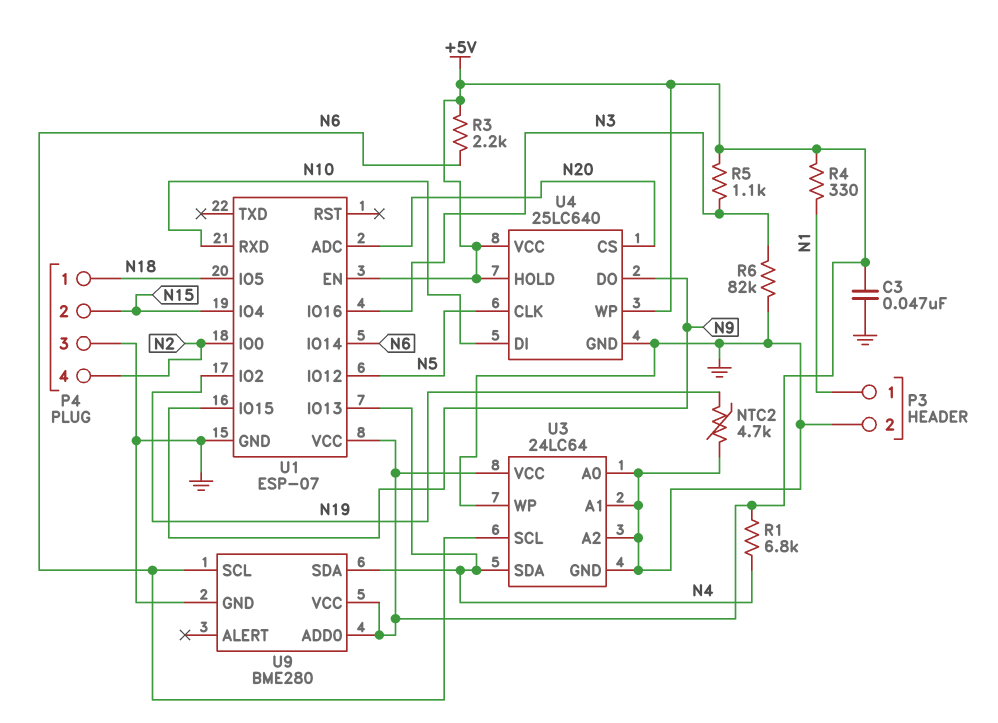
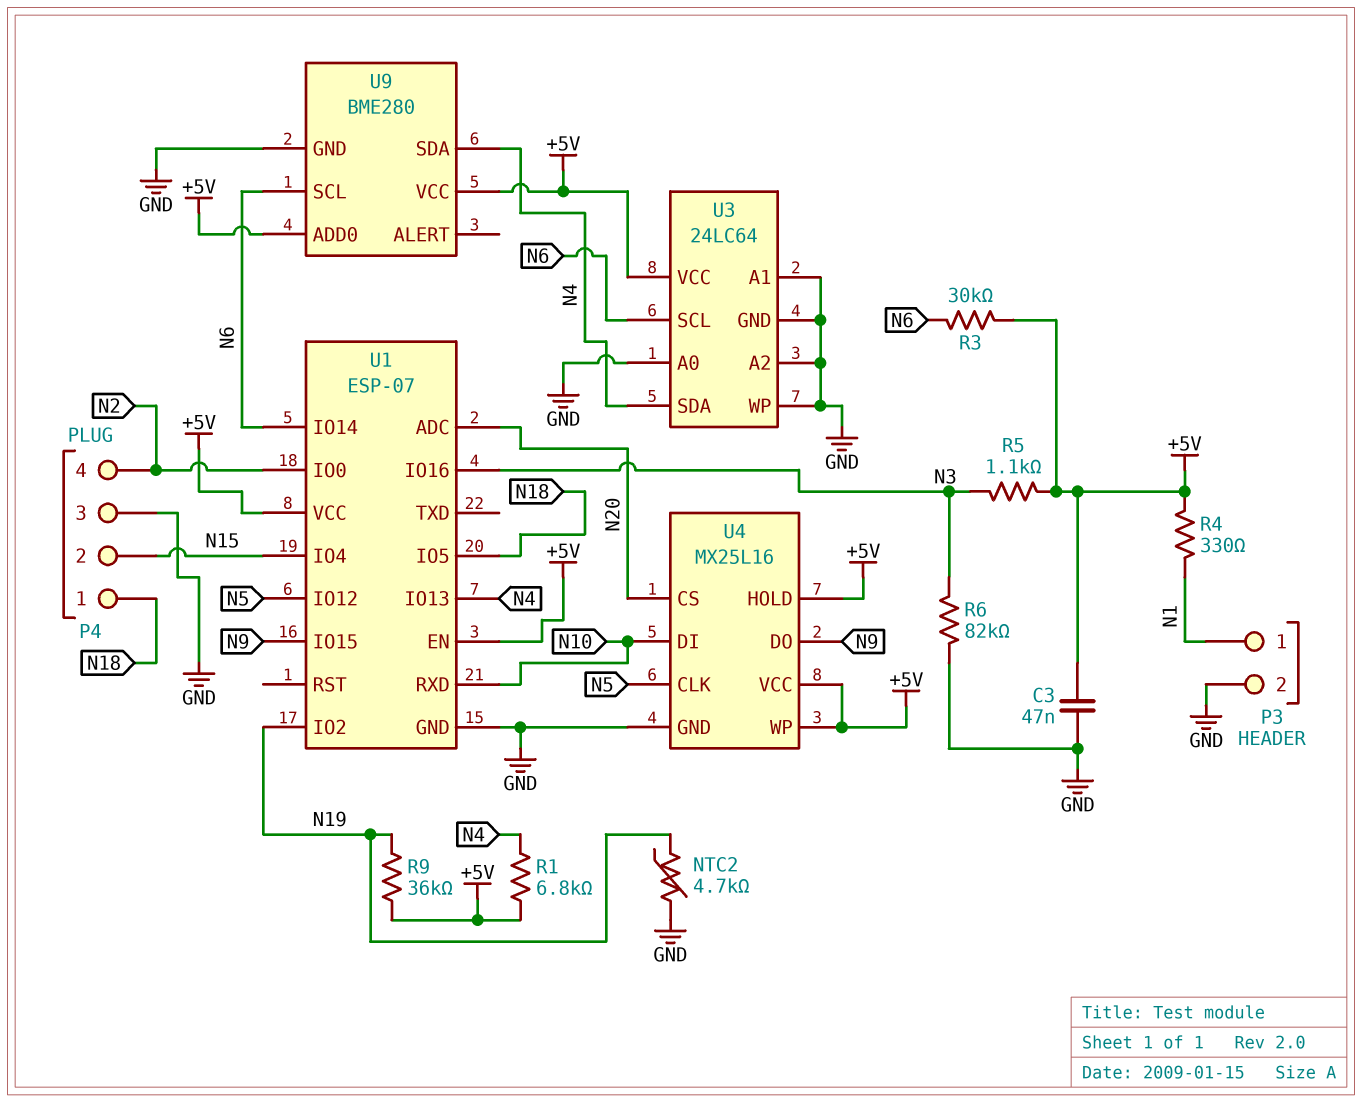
R3: 2.2k (+5V, N6) -> 30k (+5V, N6)
R9: none -> 36k (+5V, N19)
U4: 25LC640 -> MX25L16

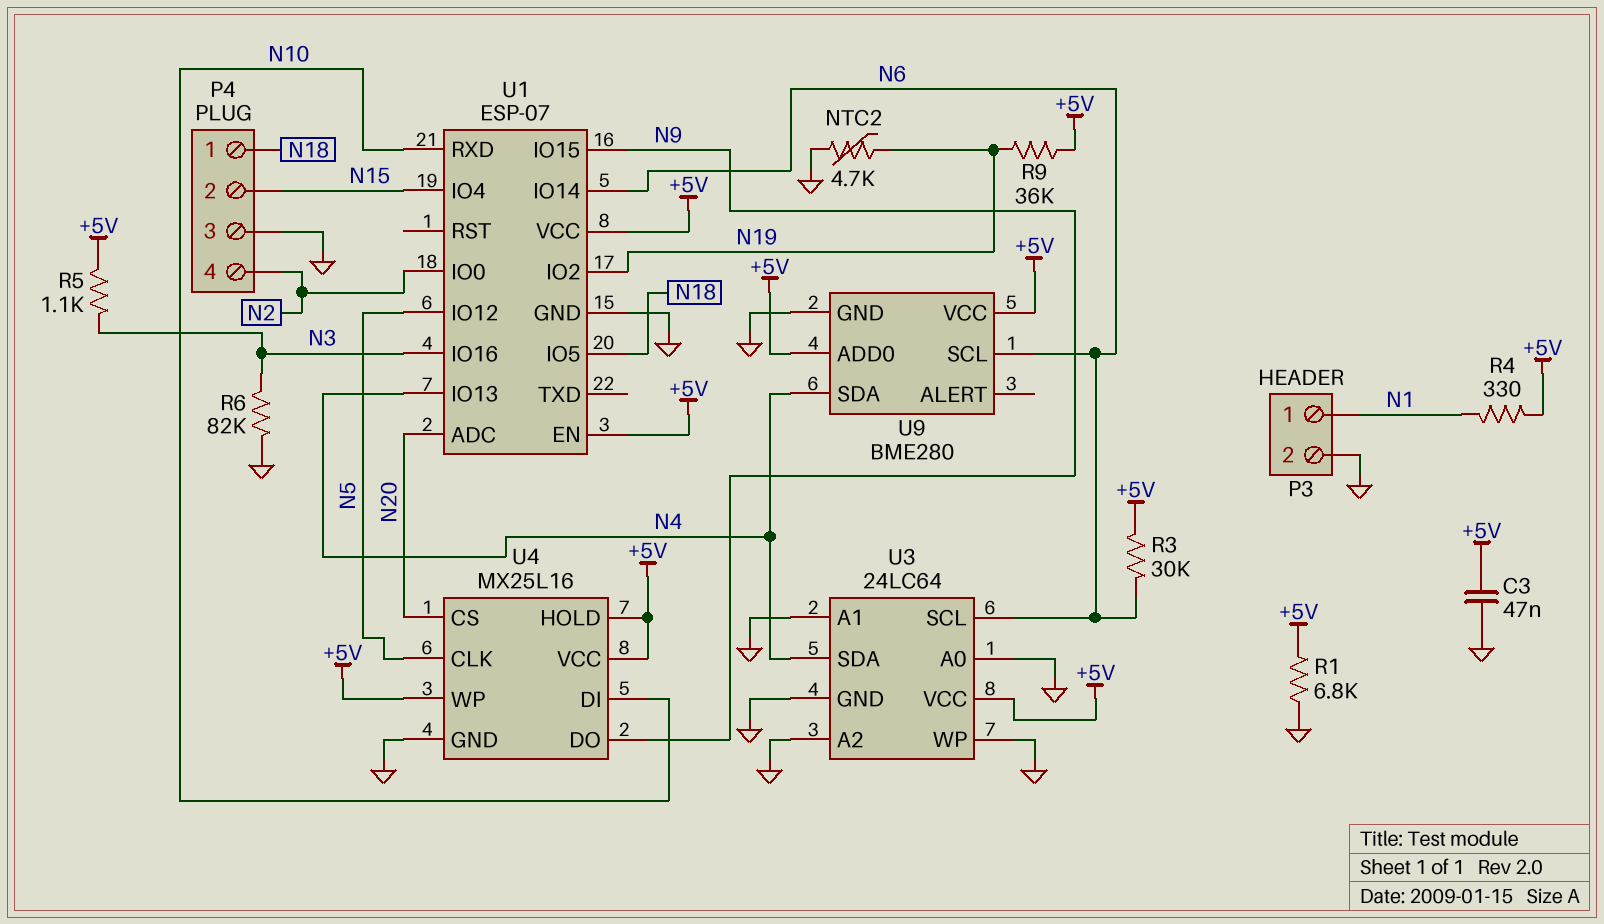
R1: 6.8k (+5V, N4) -> 6.8k (+5V, GND)

